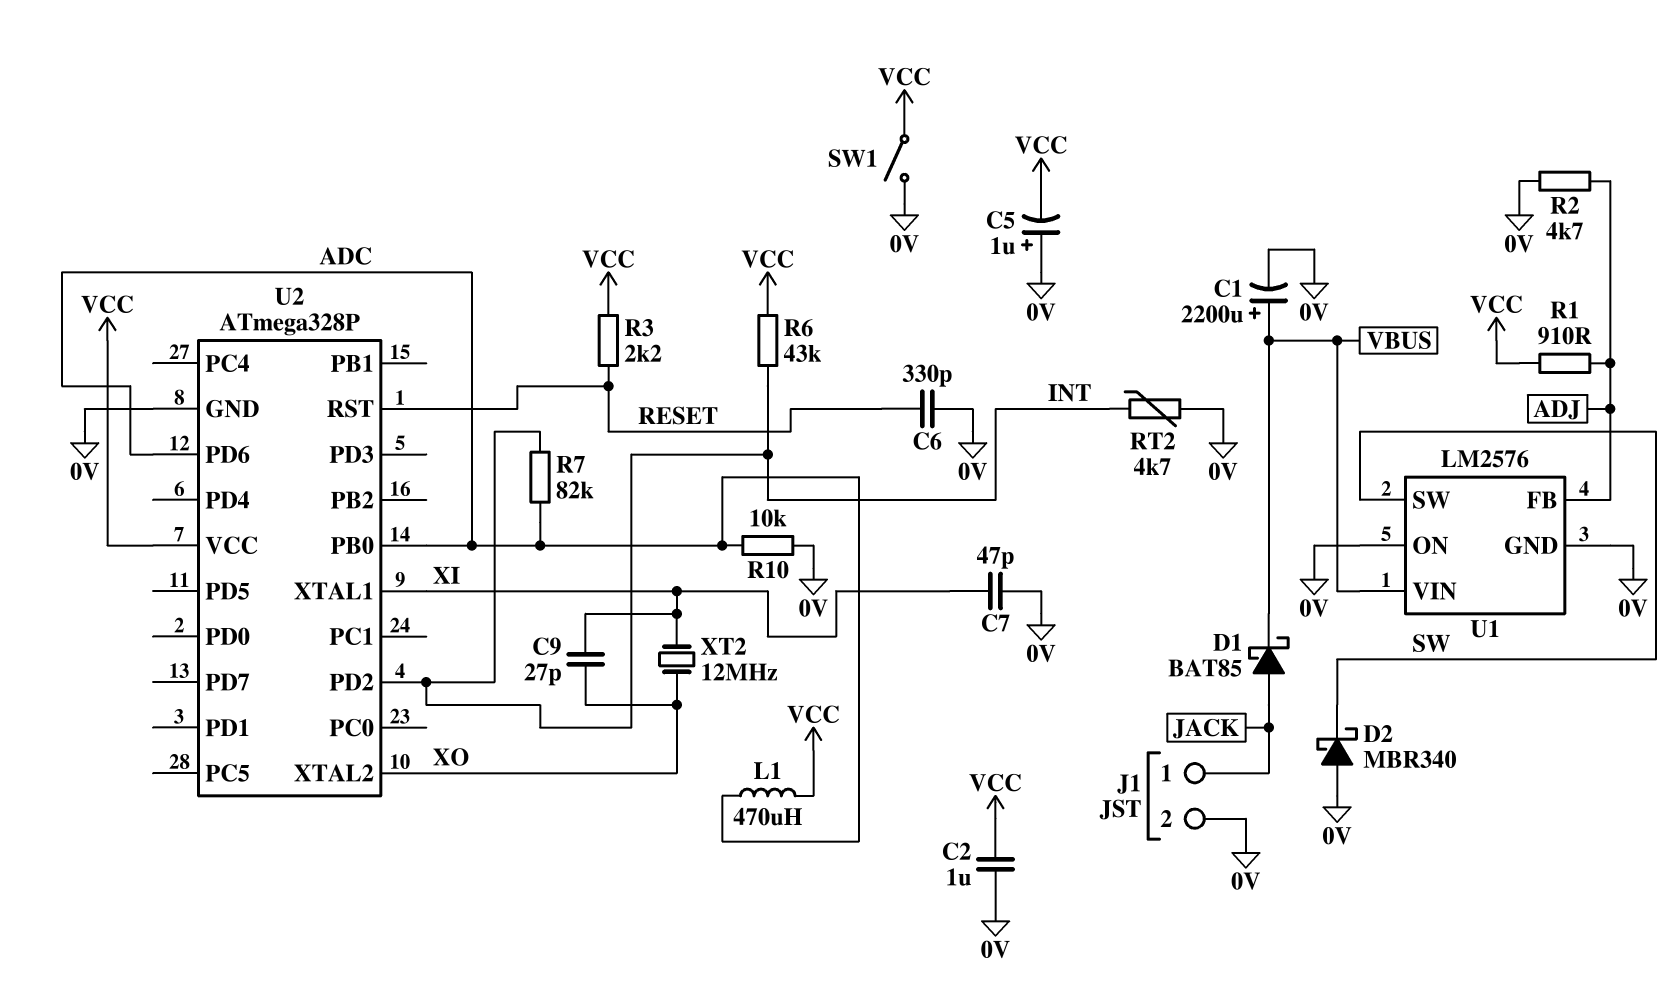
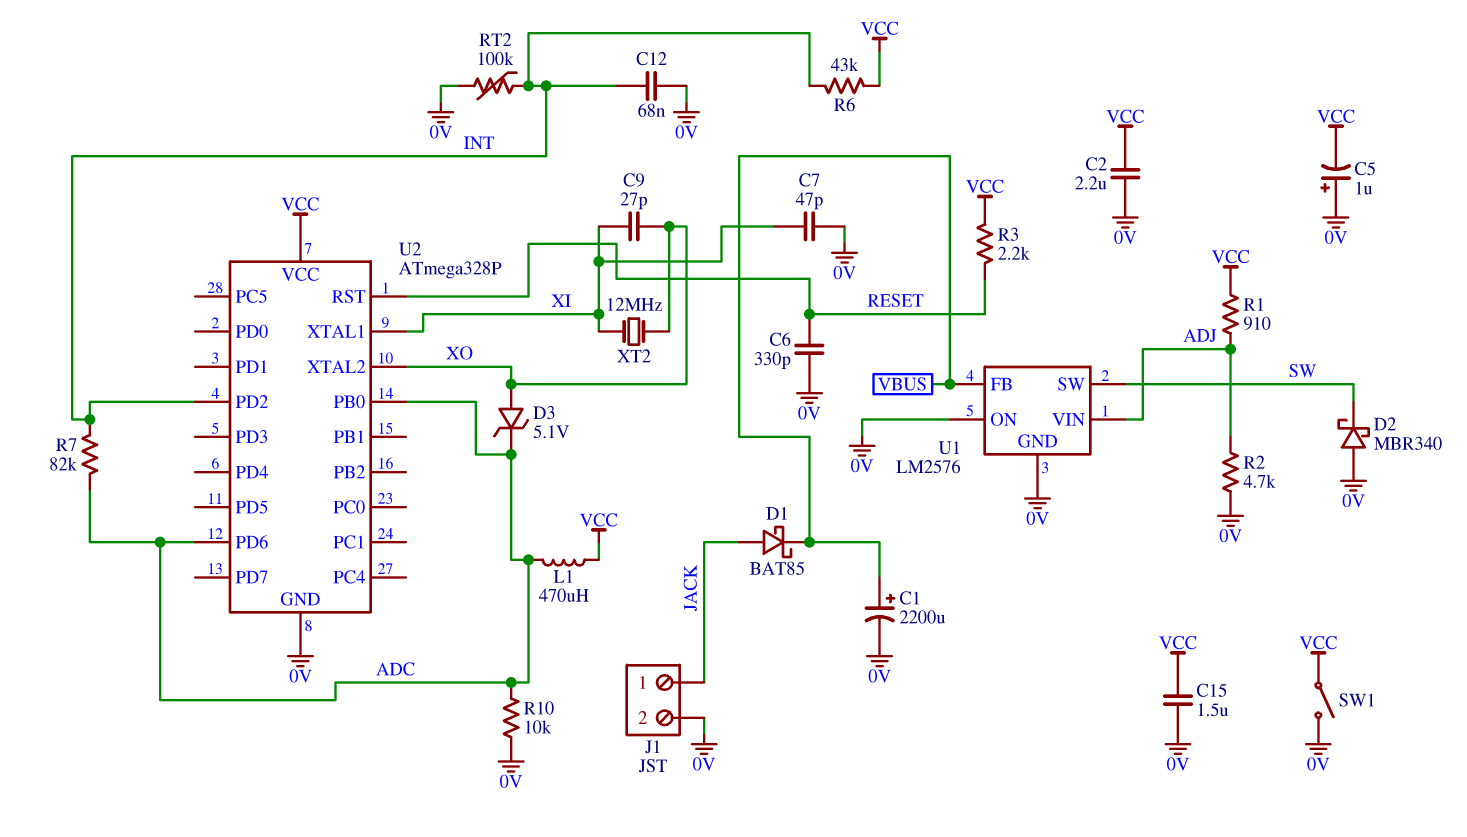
C2: 1uF (0V, VCC) -> 2.2uF (0V, VCC)
C12: none -> 68nF (0V, INT)
C15: none -> 1.5uF (0V, VCC)
D3: none -> zener 5.1V (A XO, K ADC)
RT2: 4.7k (0V, INT) -> 100k (0V, INT)
U1 pin FB: ADJ -> VBUS
U1 pin VIN: VBUS -> ADJ

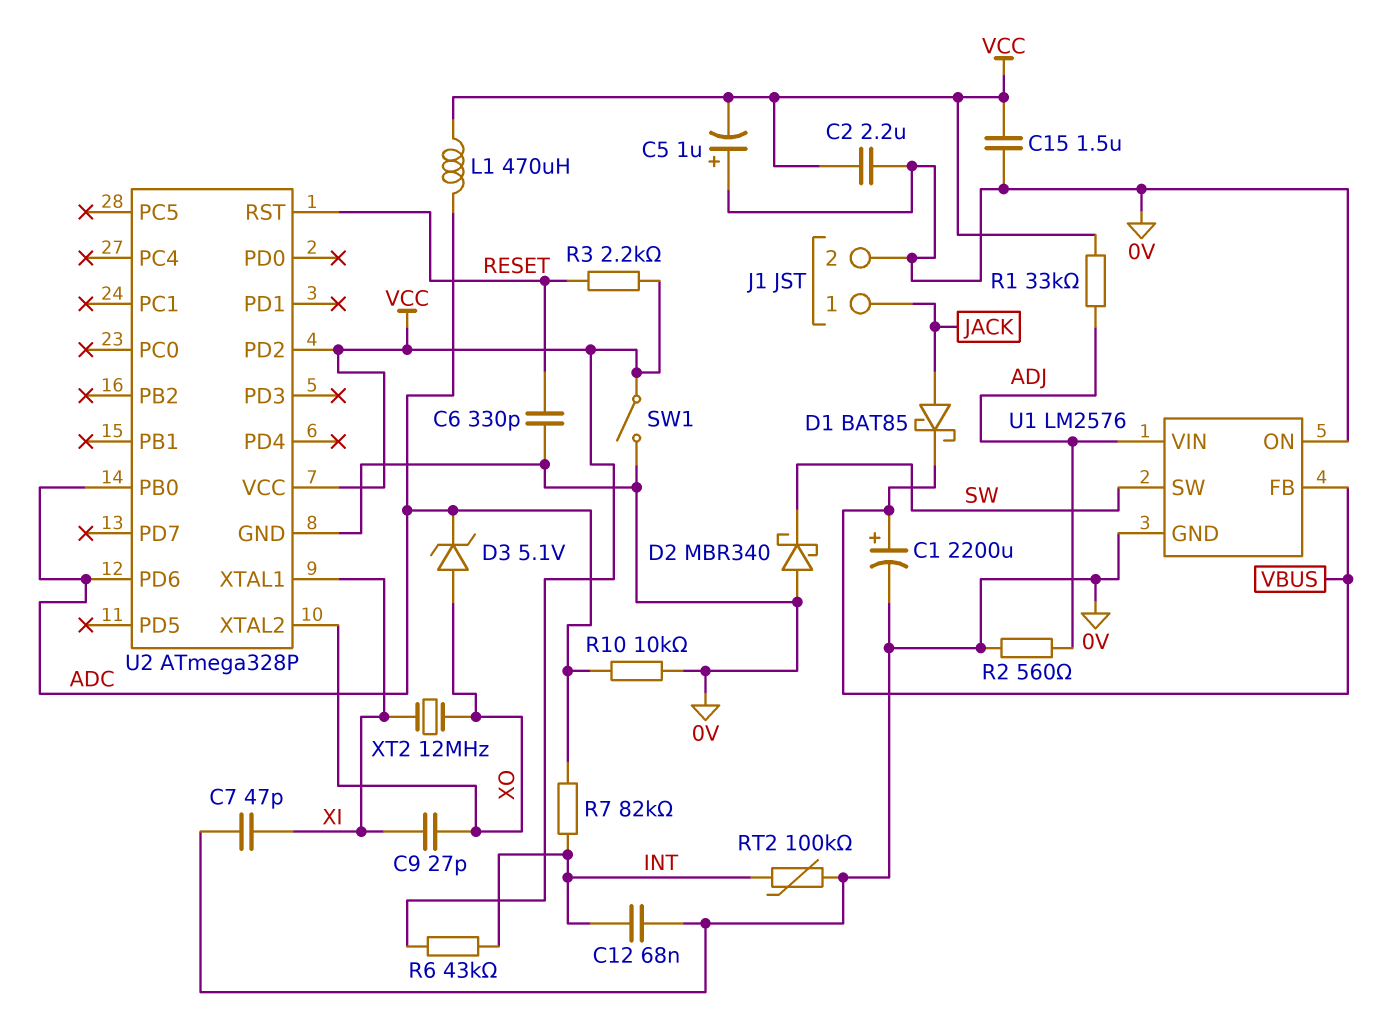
R1: 910 (ADJ, VCC) -> 33k (ADJ, VCC)
R2: 4.7k (0V, ADJ) -> 560 (0V, ADJ)
U2 pin PD2: INT -> VCC

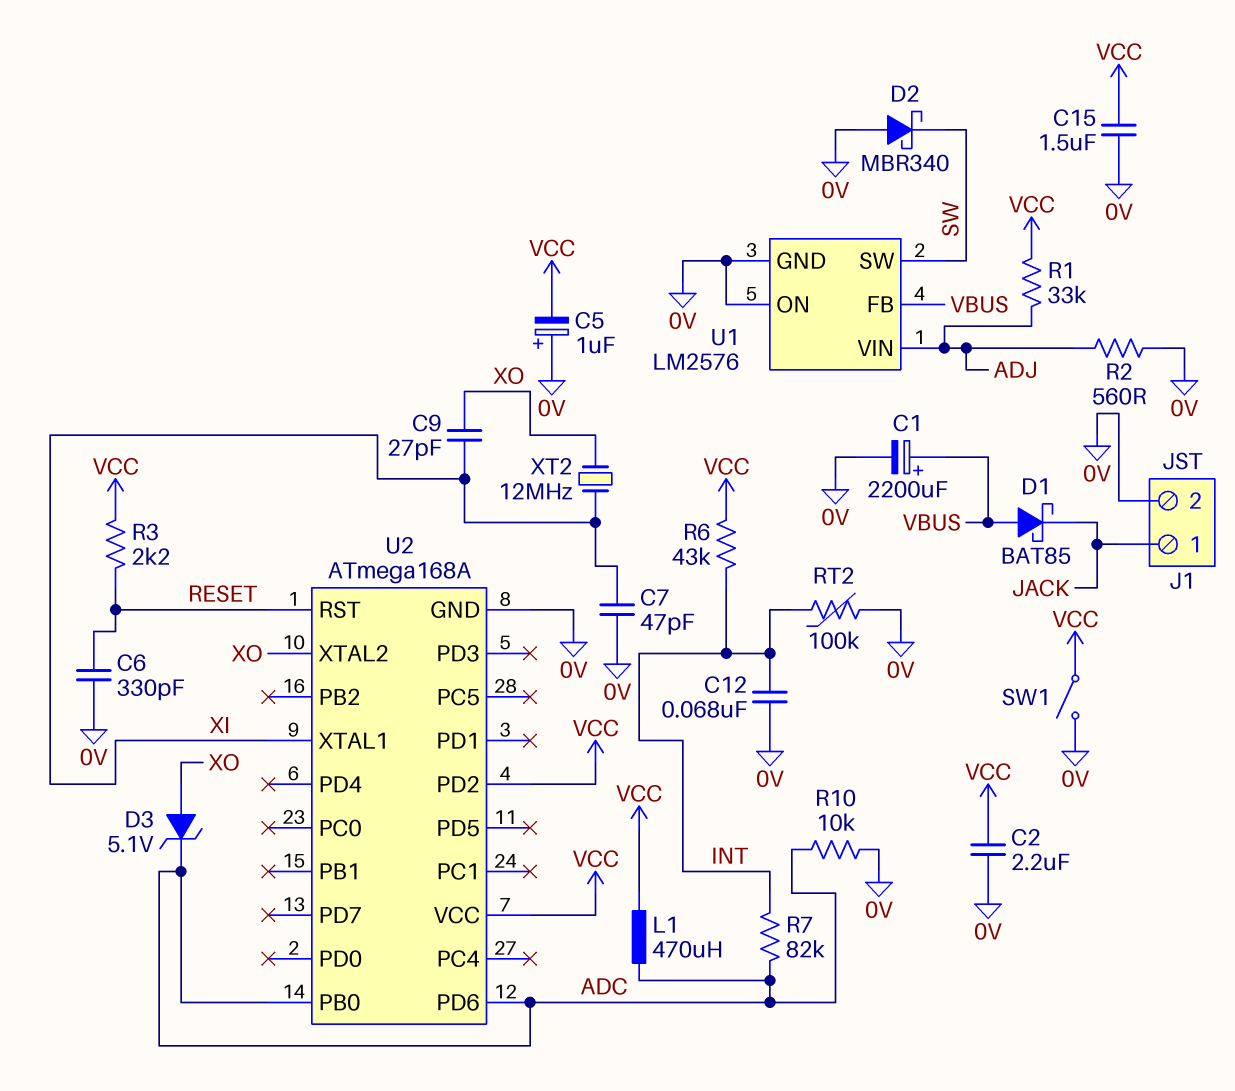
D1: schottky BAT85 (A JACK, K VBUS) -> schottky BAT85 (A VBUS, K JACK)
U2: ATmega328P -> ATmega168A

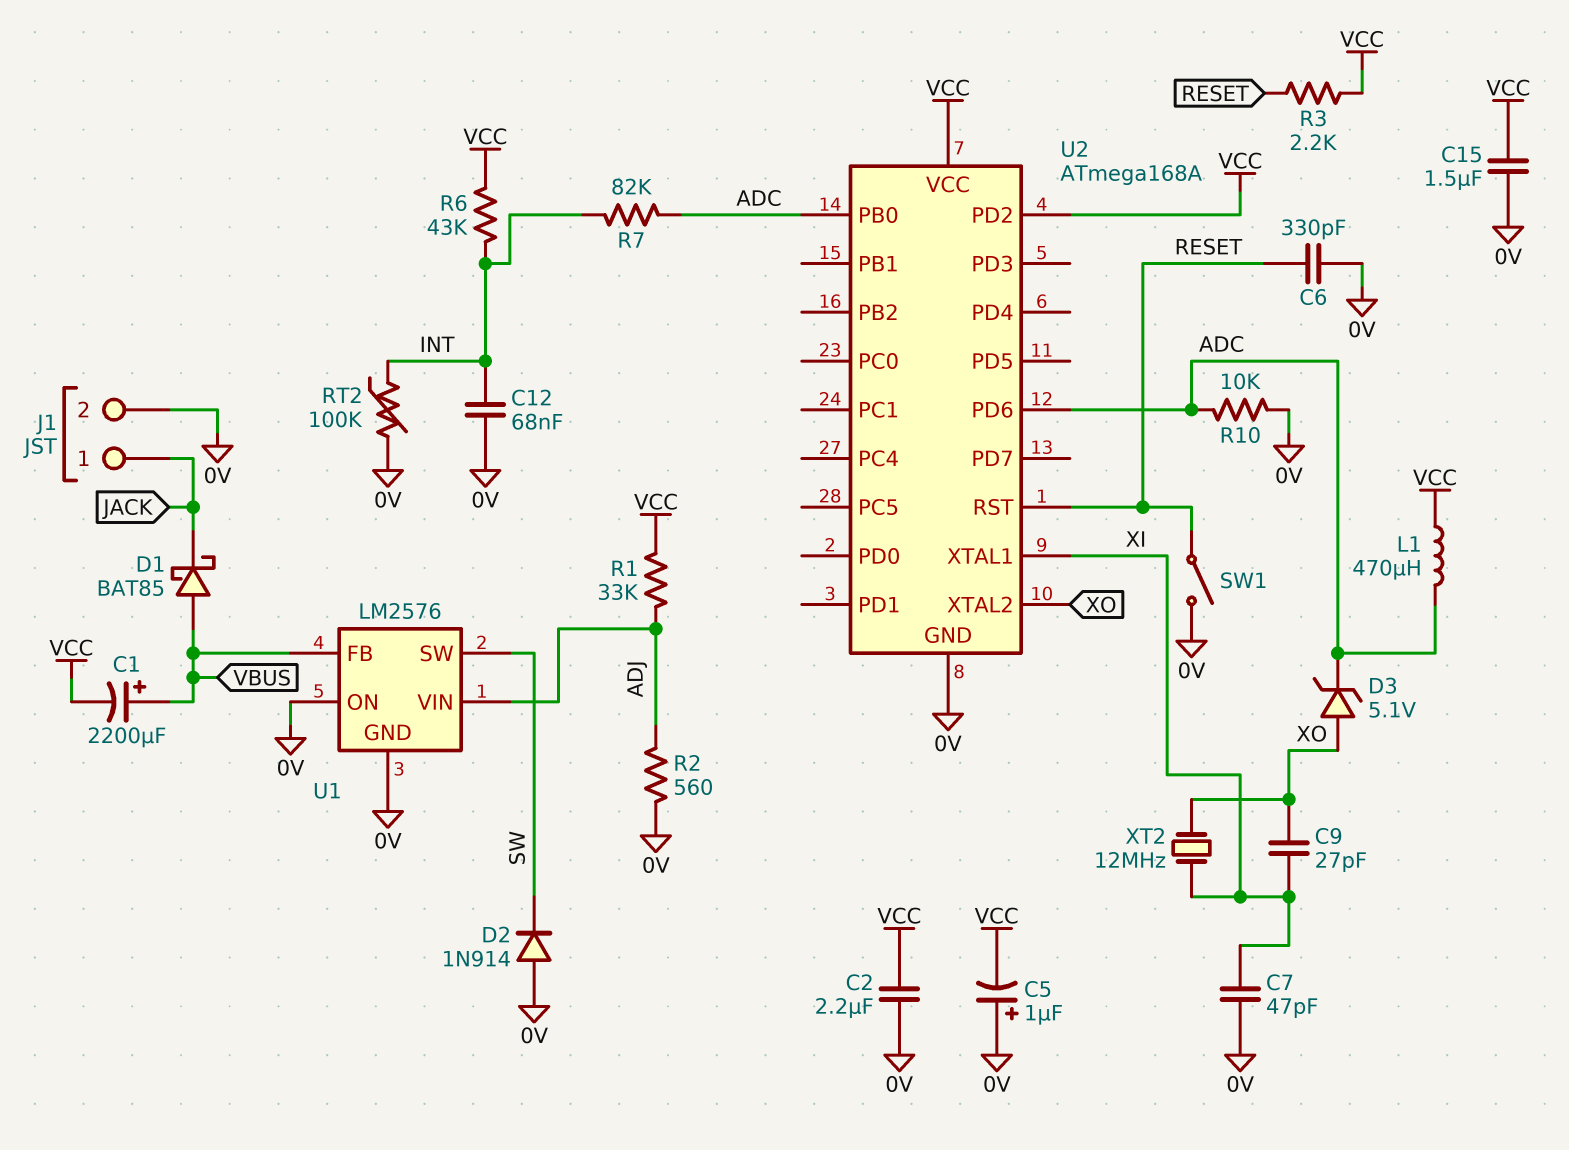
C1: 2200uF (plus VBUS, minus 0V) -> 2200uF (plus VBUS, minus VCC)
D2: schottky MBR340 (A 0V, K SW) -> diode 1N914 (A 0V, K SW)
SW1: switch (0V, VCC) -> switch (0V, RESET)

